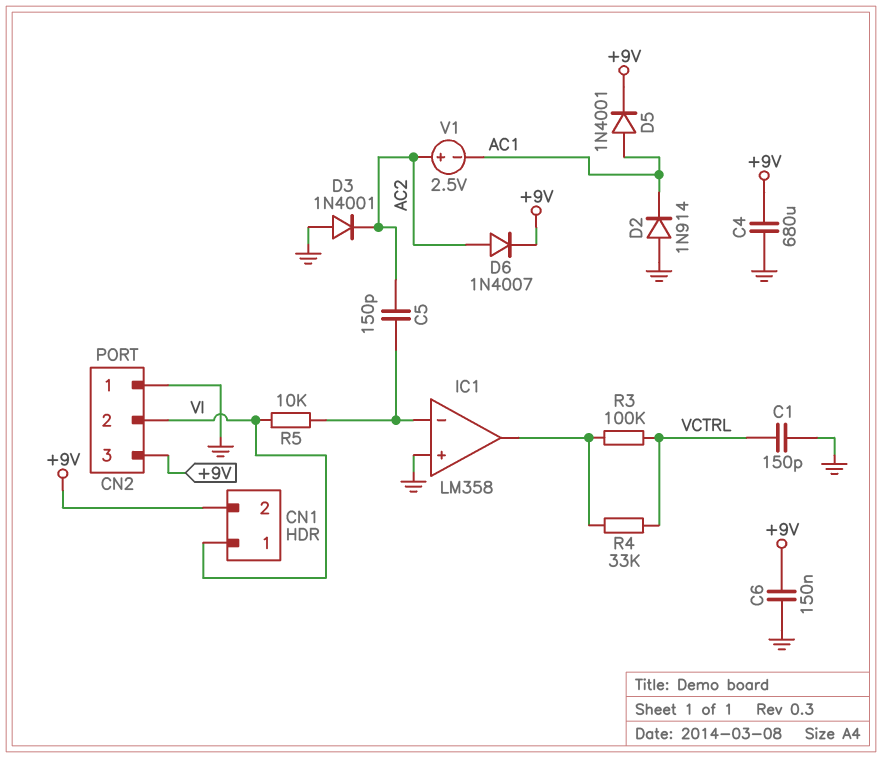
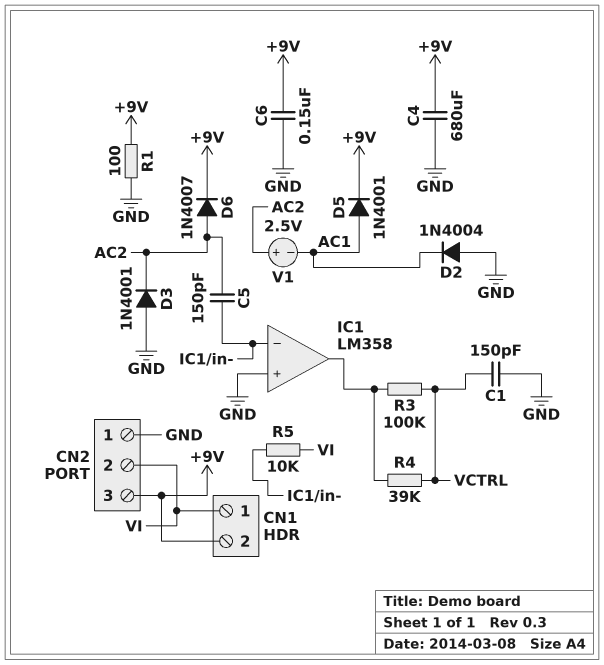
D2: diode 1N914 (A GND, K AC1) -> diode 1N4004 (A GND, K AC1)
R1: none -> 100 (+9V, GND)
R4: 33k (IC1/out, VCTRL) -> 39k (IC1/out, VCTRL)

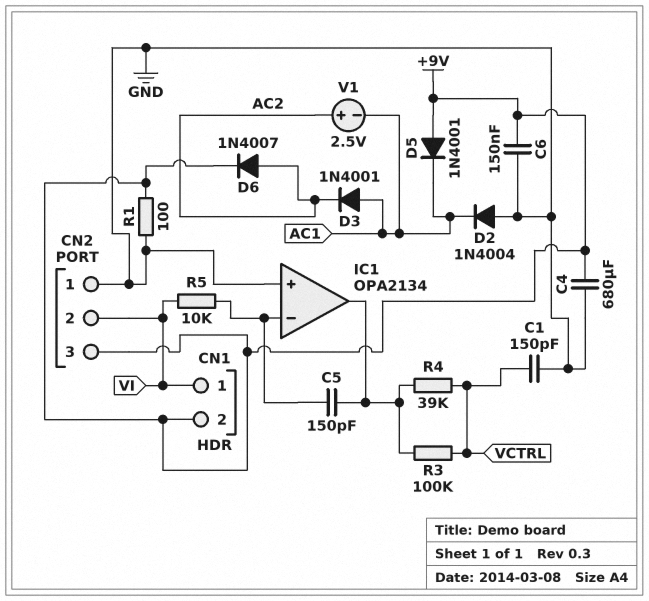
C5: 150pF (AC2, IC1/in-) -> 150pF (IC1/in-, IC1/out)
D3: diode 1N4001 (A GND, K AC2) -> diode 1N4001 (A AC1, K AC2)
D5: diode 1N4001 (A AC1, K +9V) -> diode 1N4001 (A +9V, K AC1)
IC1: LM358 -> OPA2134

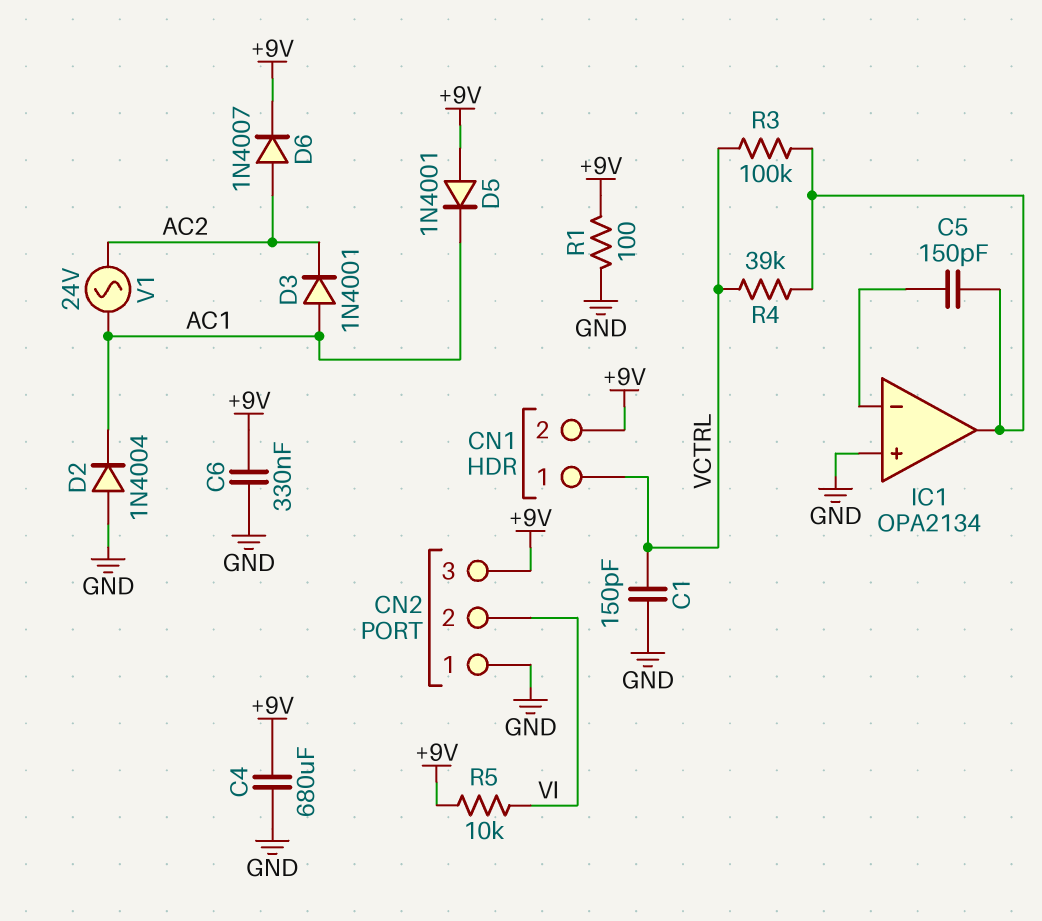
C6: 150nF (+9V, GND) -> 330nF (+9V, GND)
CN1 pin 1: VI -> VCTRL
R5: 10k (IC1/in-, VI) -> 10k (+9V, VI)
V1: 2.5V (plus AC2, minus AC1) -> AC 24V (AC1, AC2)

